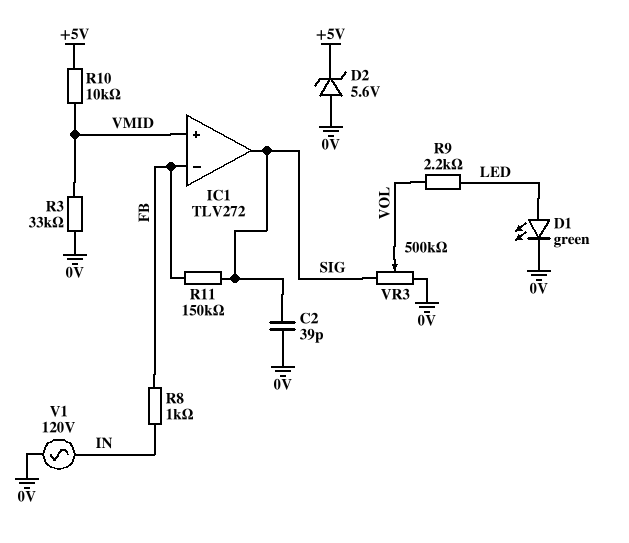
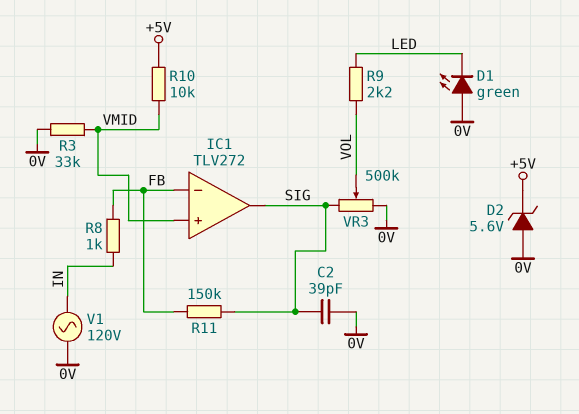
D1: LED green (A LED, K 0V) -> LED green (A 0V, K LED)

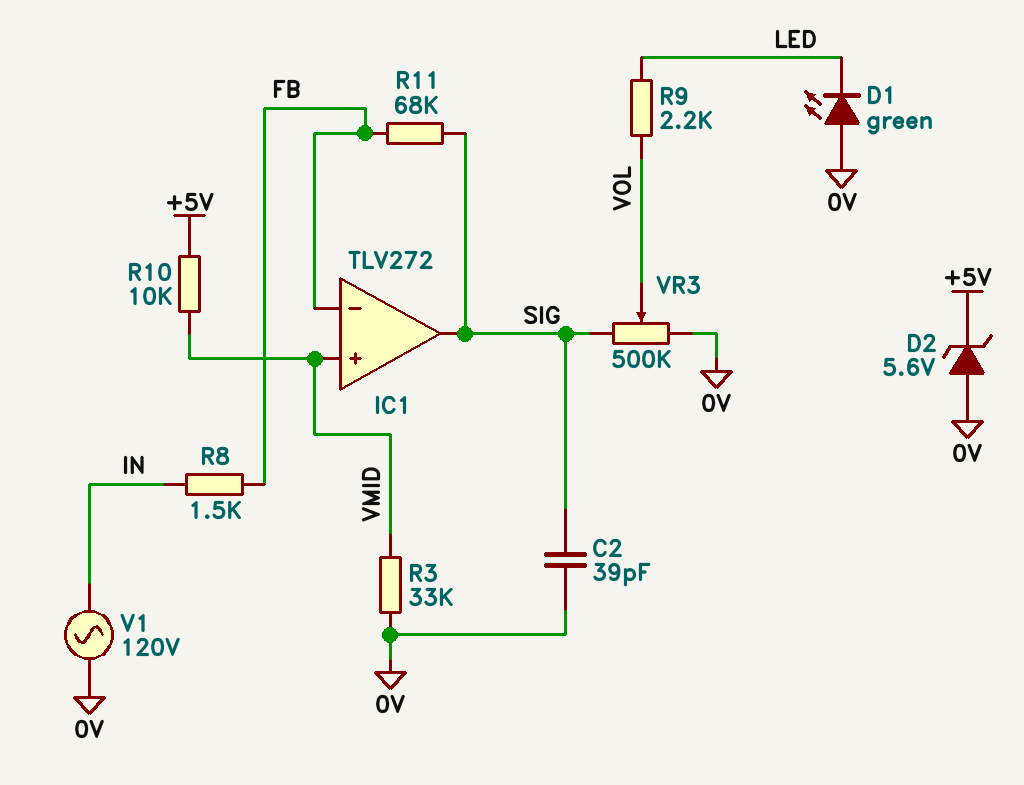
R8: 1k (FB, IN) -> 1.5k (FB, IN)
R11: 150k (FB, SIG) -> 68k (FB, SIG)

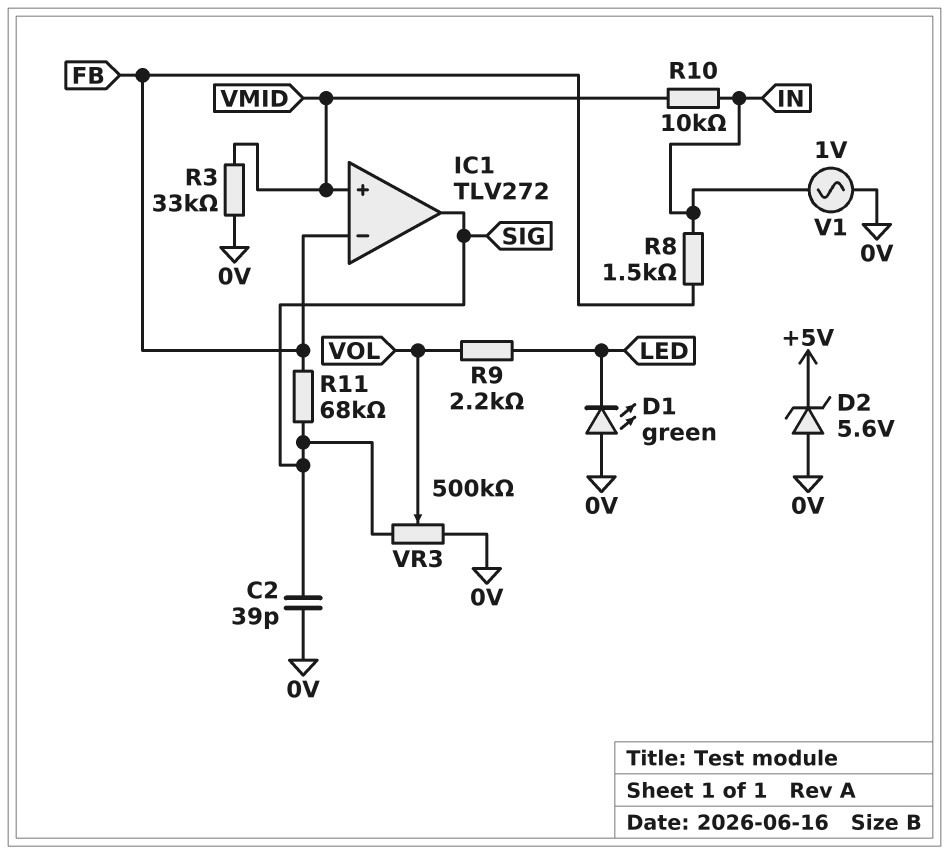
R10: 10k (+5V, VMID) -> 10k (IN, VMID)
V1: AC 120V (0V, IN) -> AC 1V (0V, IN)

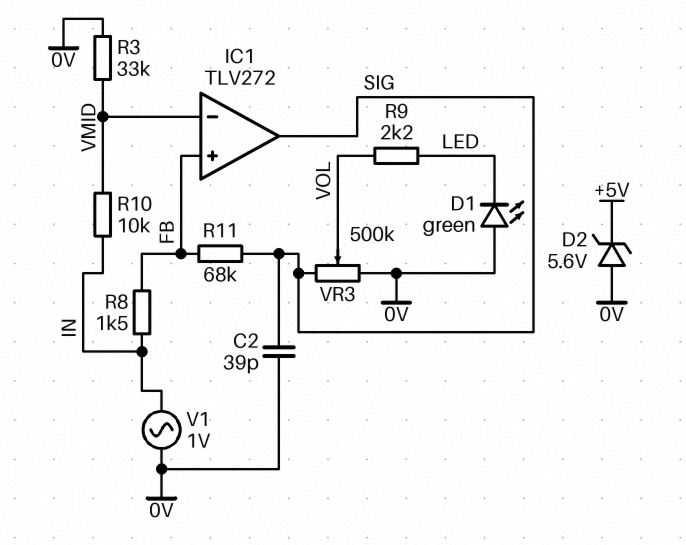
IC1 pin in+: VMID -> FB
IC1 pin in-: FB -> VMID

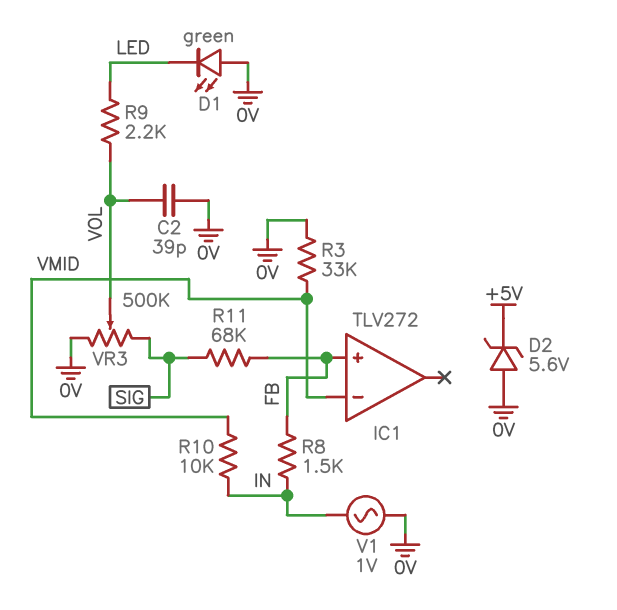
C2: 39pF (0V, SIG) -> 39pF (0V, VOL)
IC1 pin out: SIG -> none

